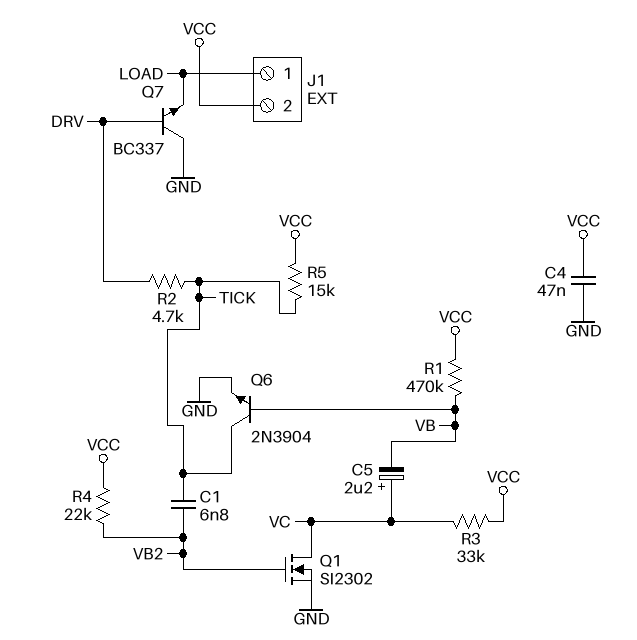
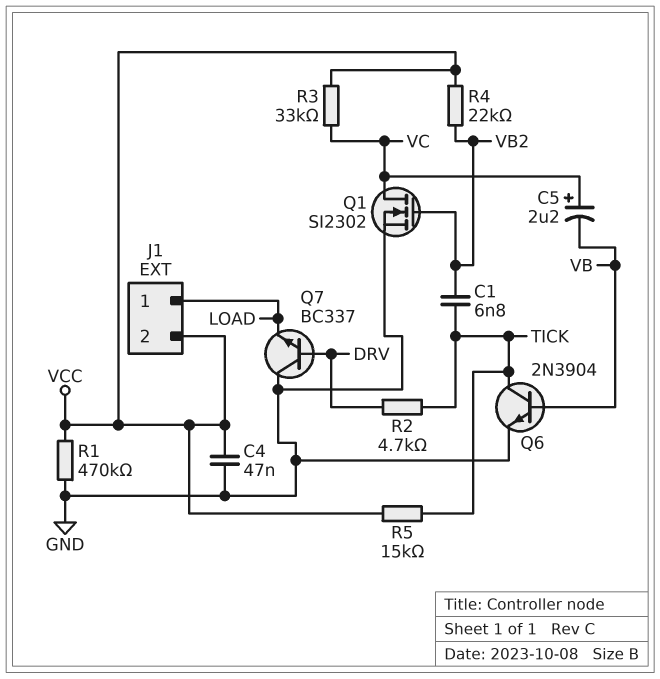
R1: 470k (VB, VCC) -> 470k (GND, VCC)

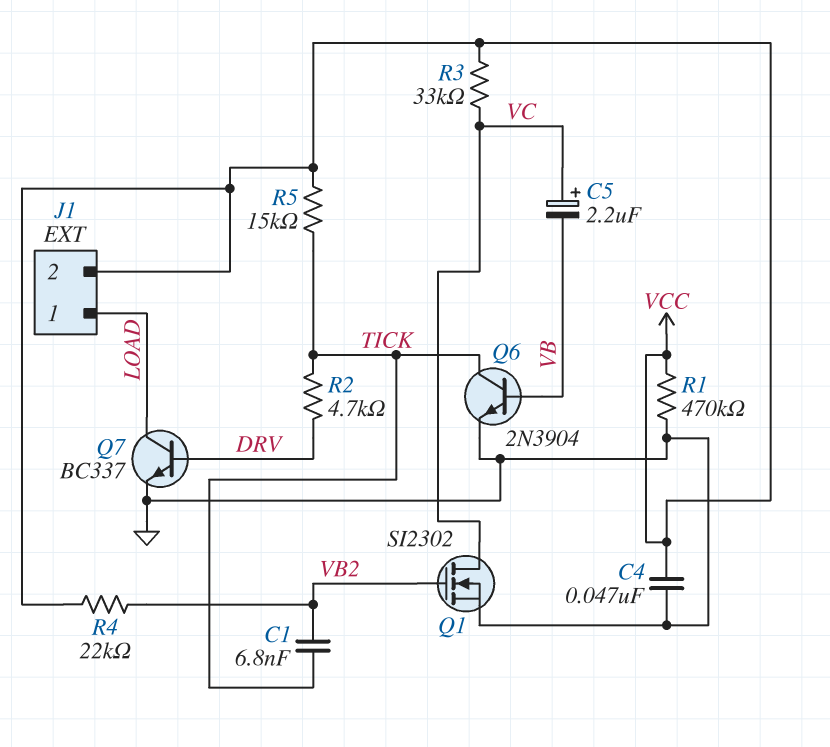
Q7: NPN BC337 (B DRV, C GND, E LOAD) -> NPN BC337 (B DRV, C LOAD, E GND)

